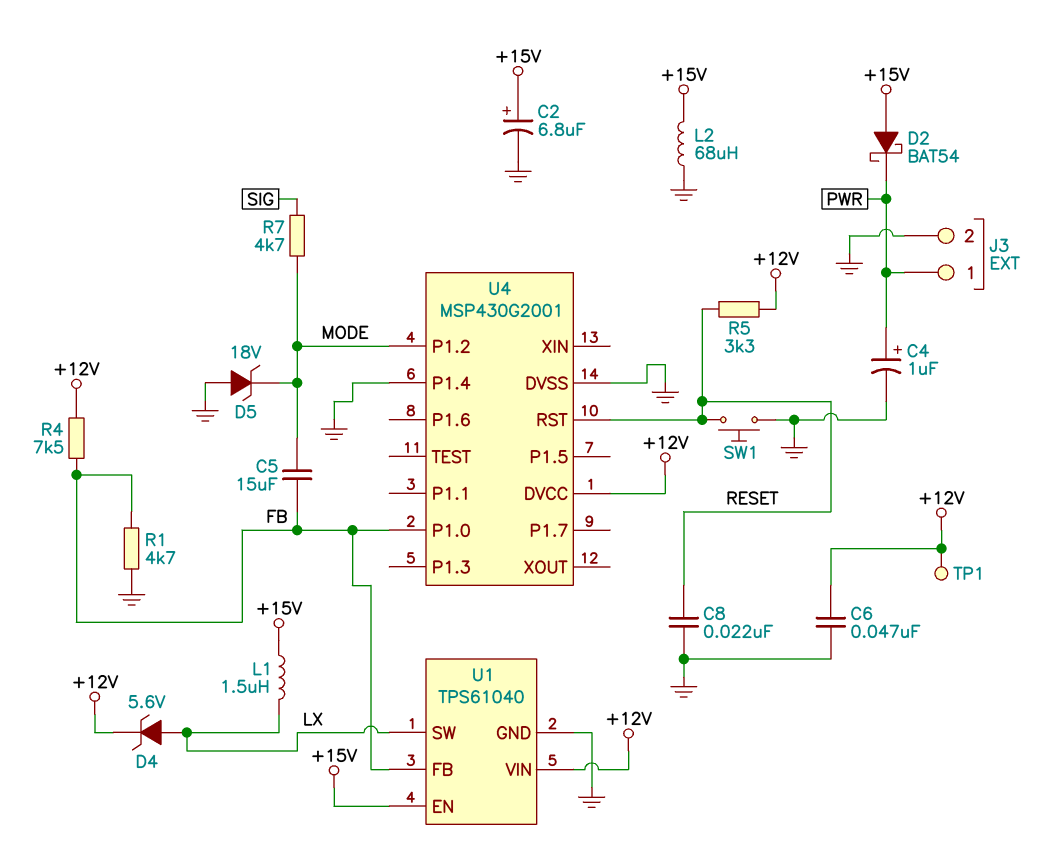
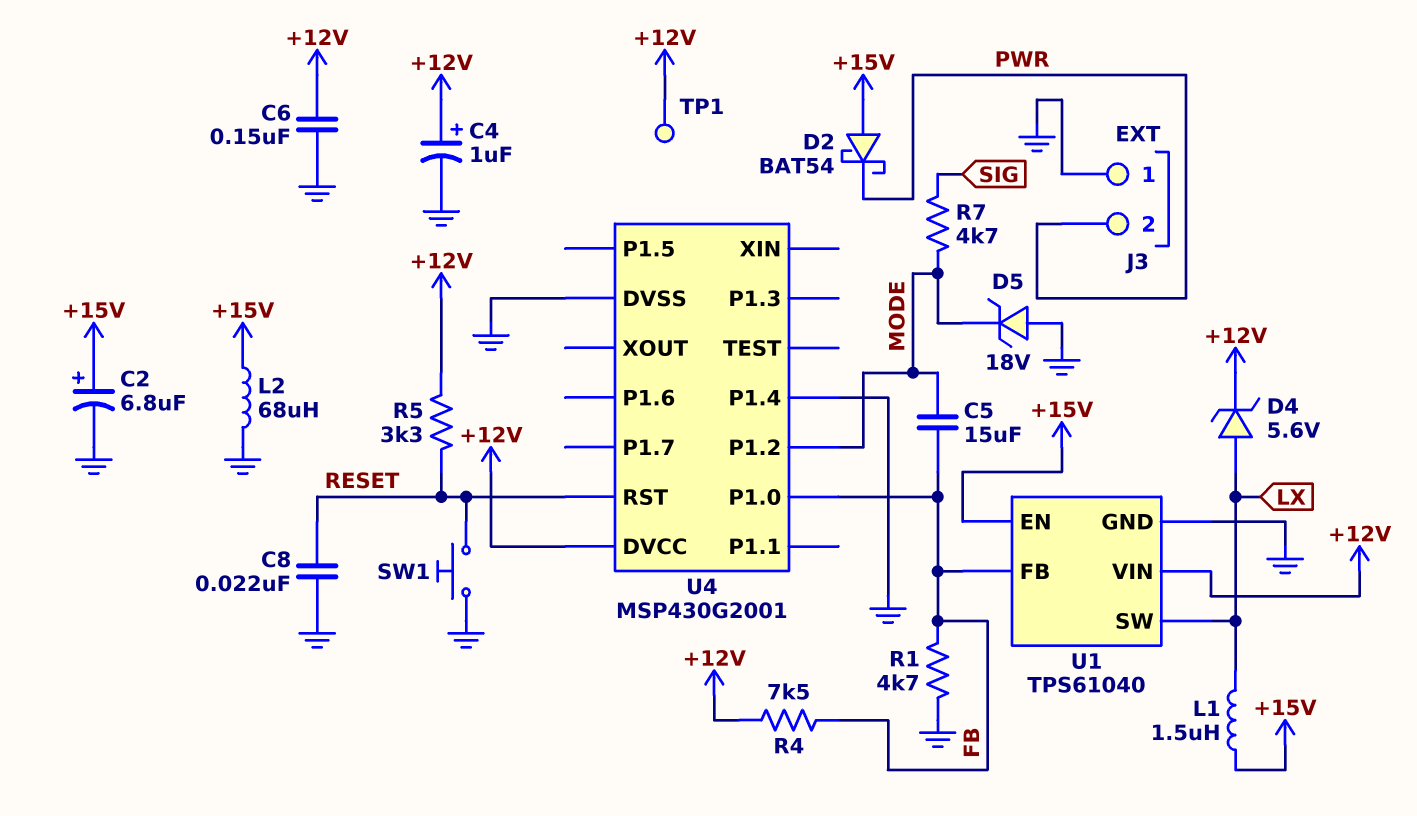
C4: 1uF (plus PWR, minus GND) -> 1uF (plus +12V, minus GND)
C6: 47nF (+12V, GND) -> 150nF (+12V, GND)
J3 pin 1: PWR -> GND
J3 pin 2: GND -> PWR

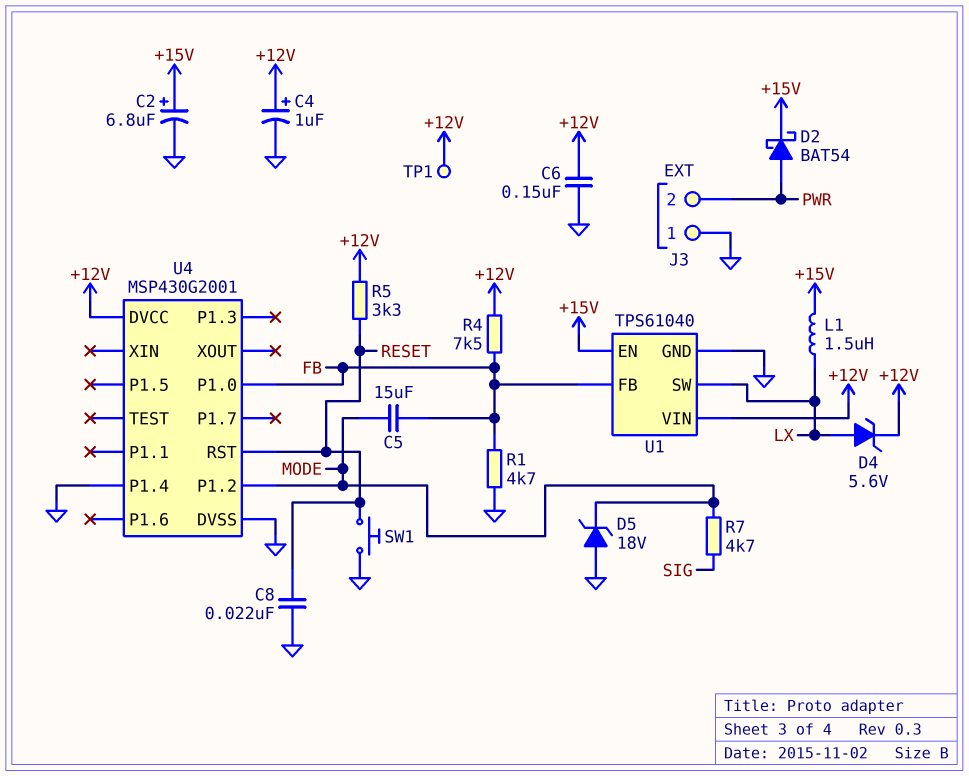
D2: schottky BAT54 (A +15V, K PWR) -> schottky BAT54 (A PWR, K +15V)
L2: 68uH (+15V, GND) -> none

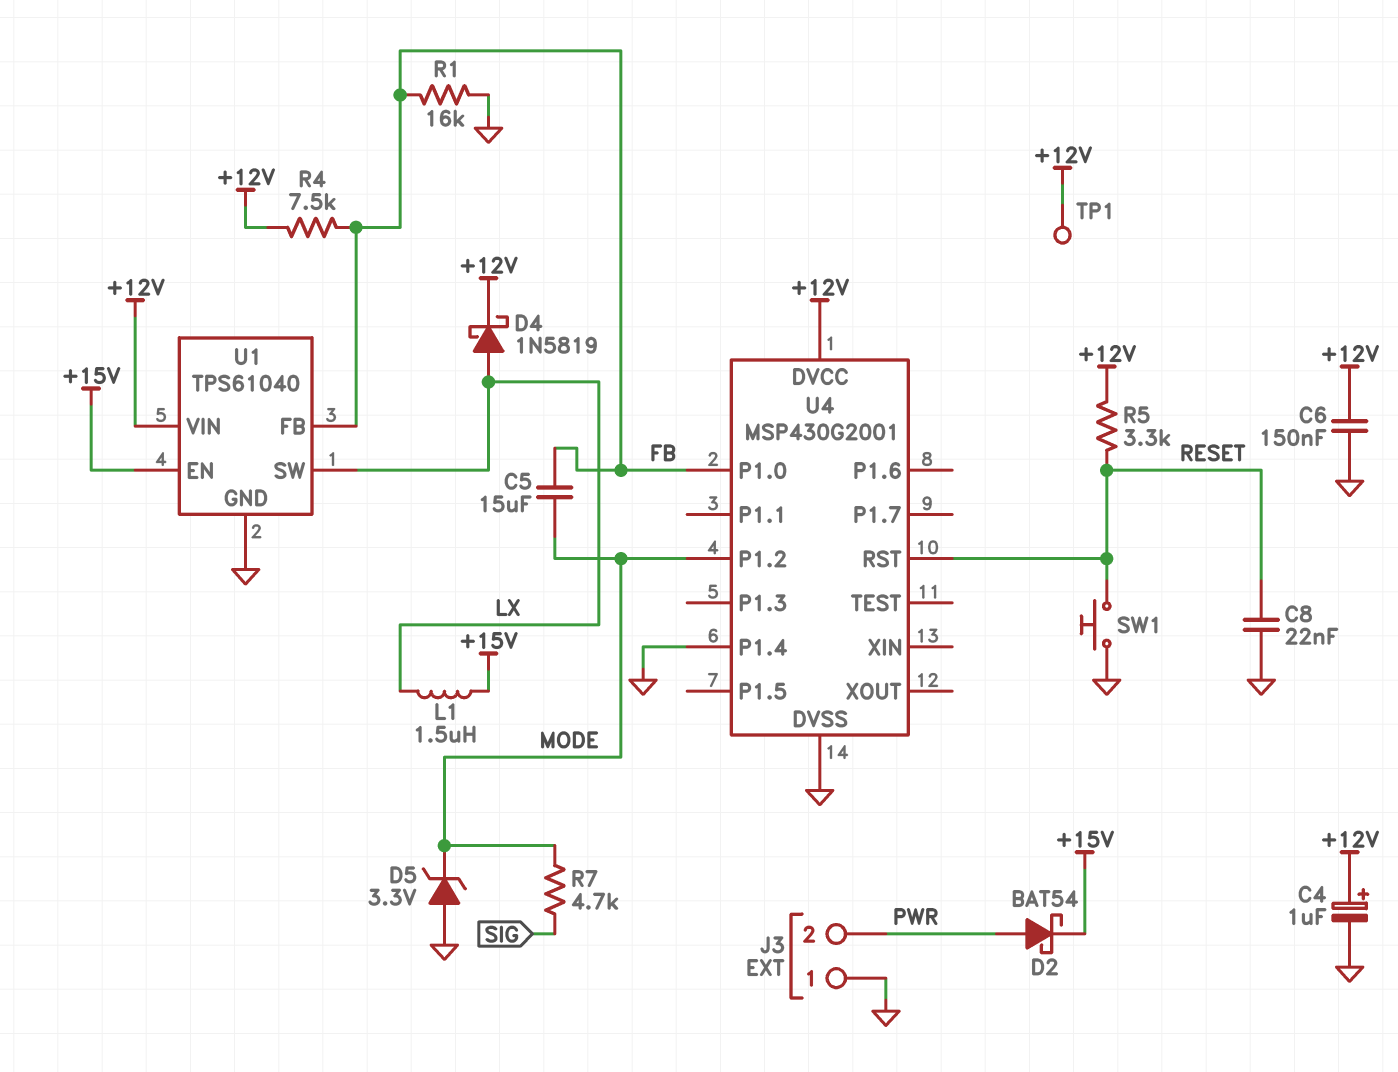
C2: 6.8uF (plus +15V, minus GND) -> none
D4: zener 5.6V (A LX, K +12V) -> schottky 1N5819 (A LX, K +12V)
D5: zener 18V (A GND, K MODE) -> zener 3.3V (A GND, K MODE)
R1: 4.7k (FB, GND) -> 16k (FB, GND)

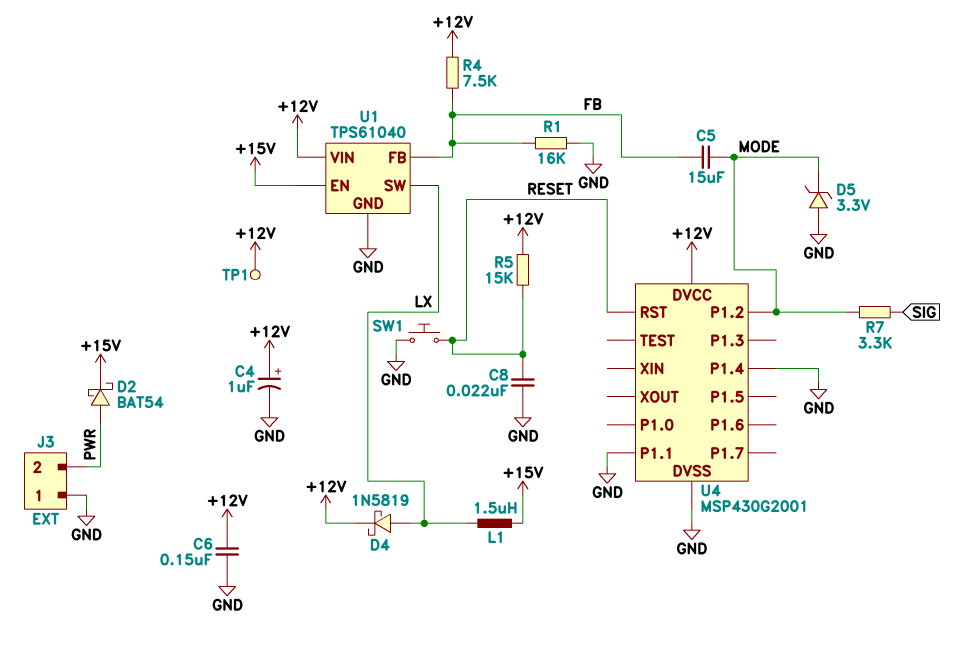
R5: 3.3k (+12V, RESET) -> 15k (+12V, RESET)
R7: 4.7k (MODE, SIG) -> 3.3k (MODE, SIG)
U4 pin P1.0: FB -> none
U4 pin P1.1: none -> GND

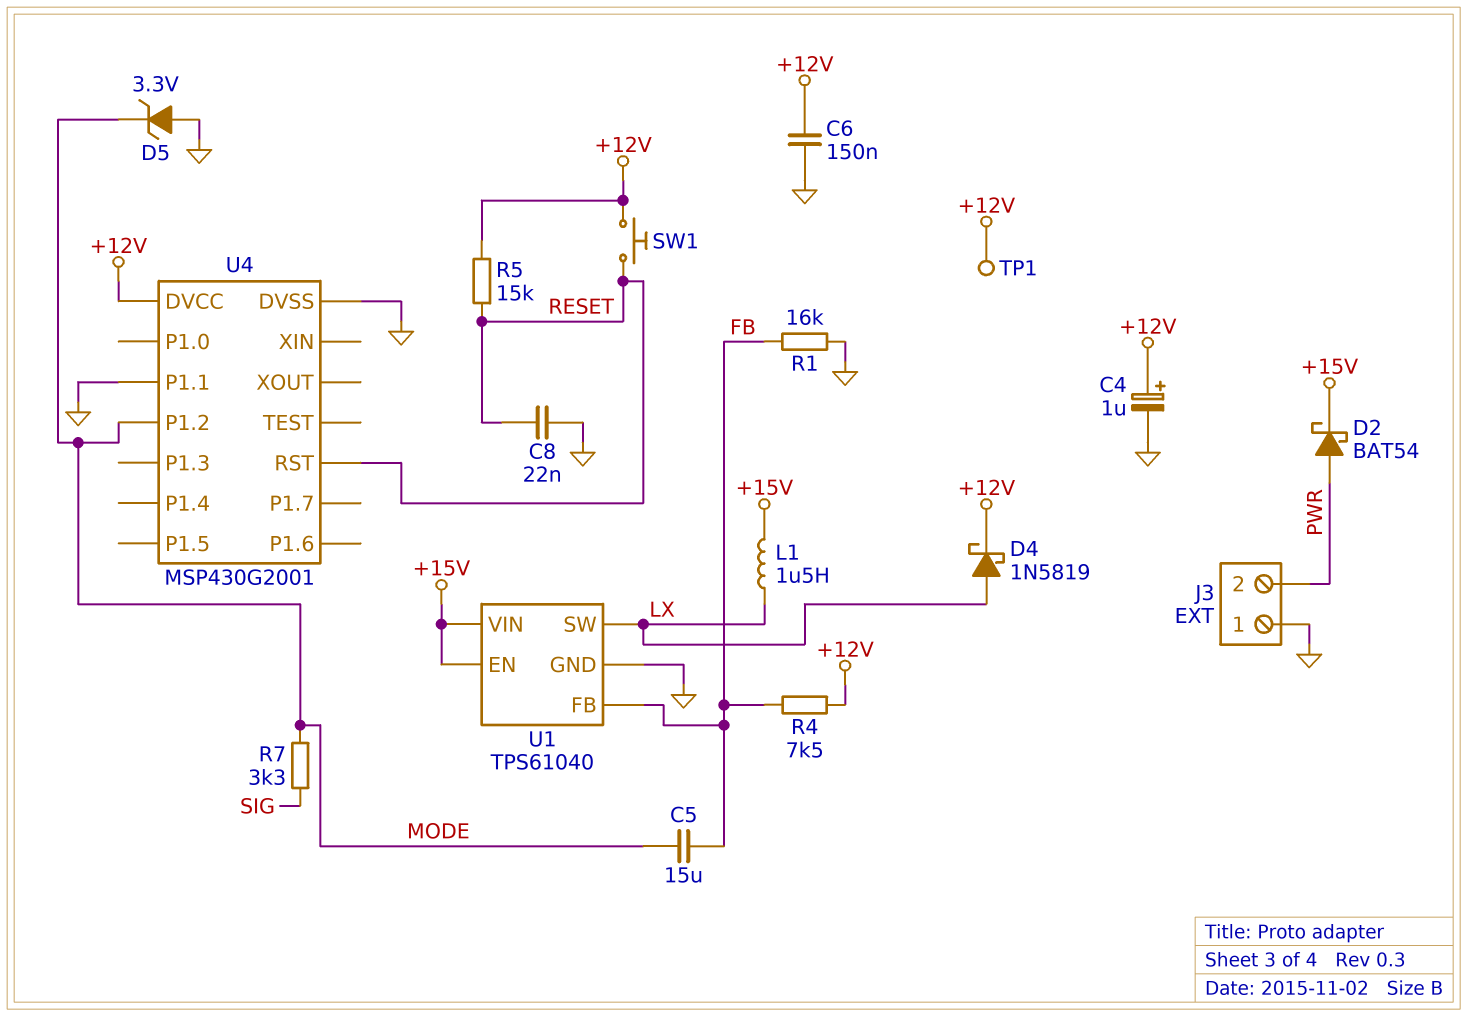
SW1: button (GND, RESET) -> button (+12V, RESET)
U1 pin VIN: +12V -> +15V
U4 pin P1.4: GND -> none

